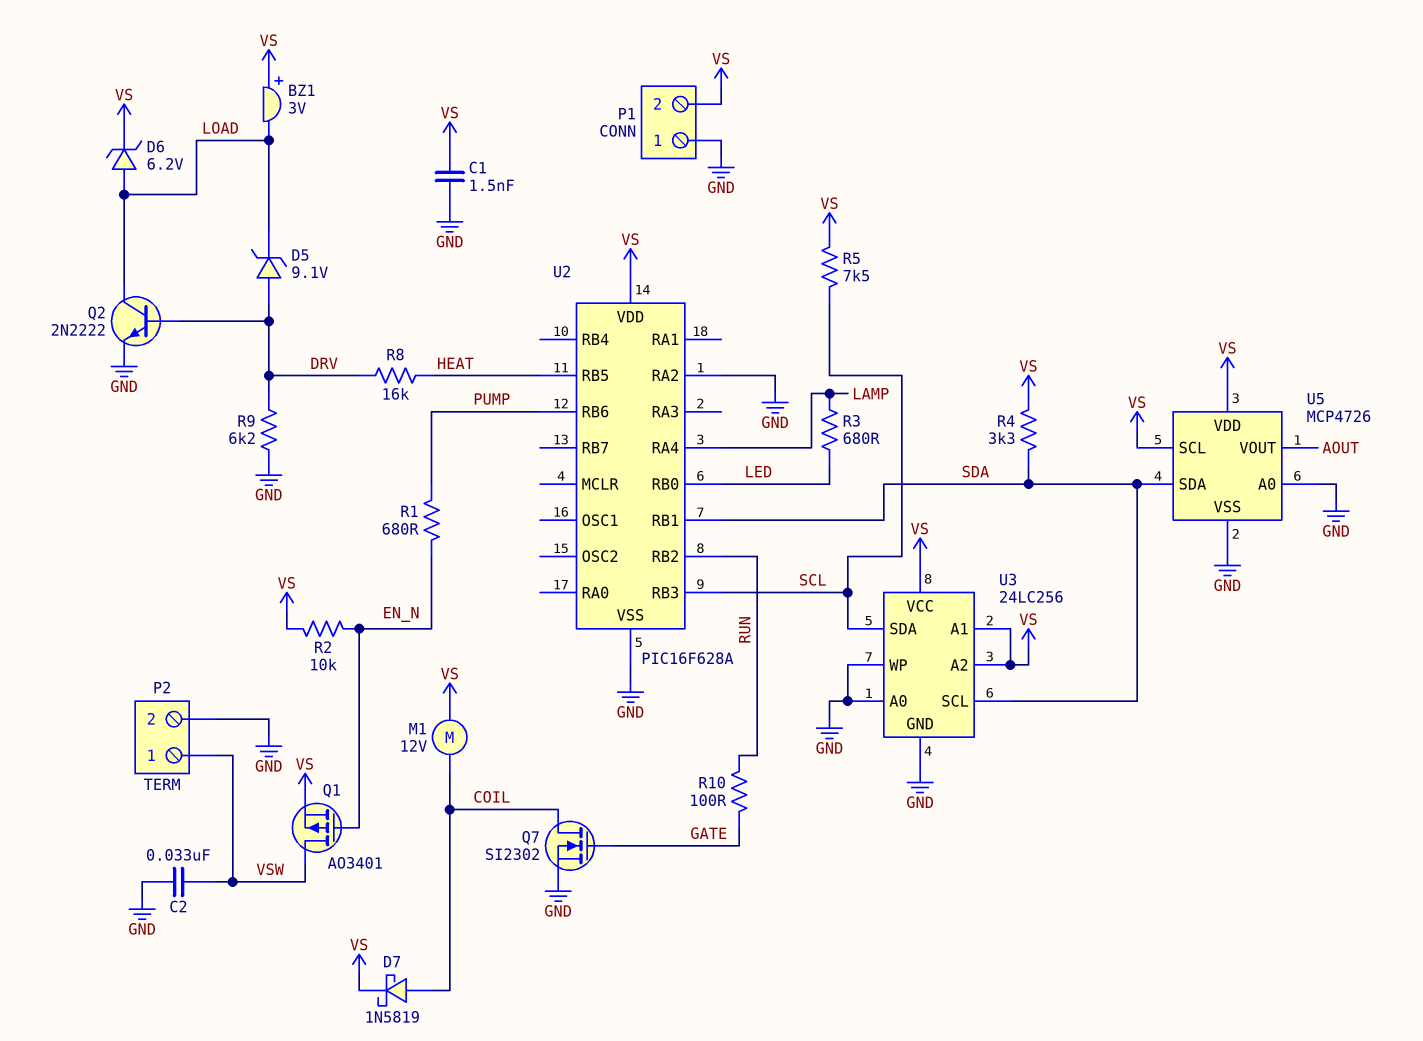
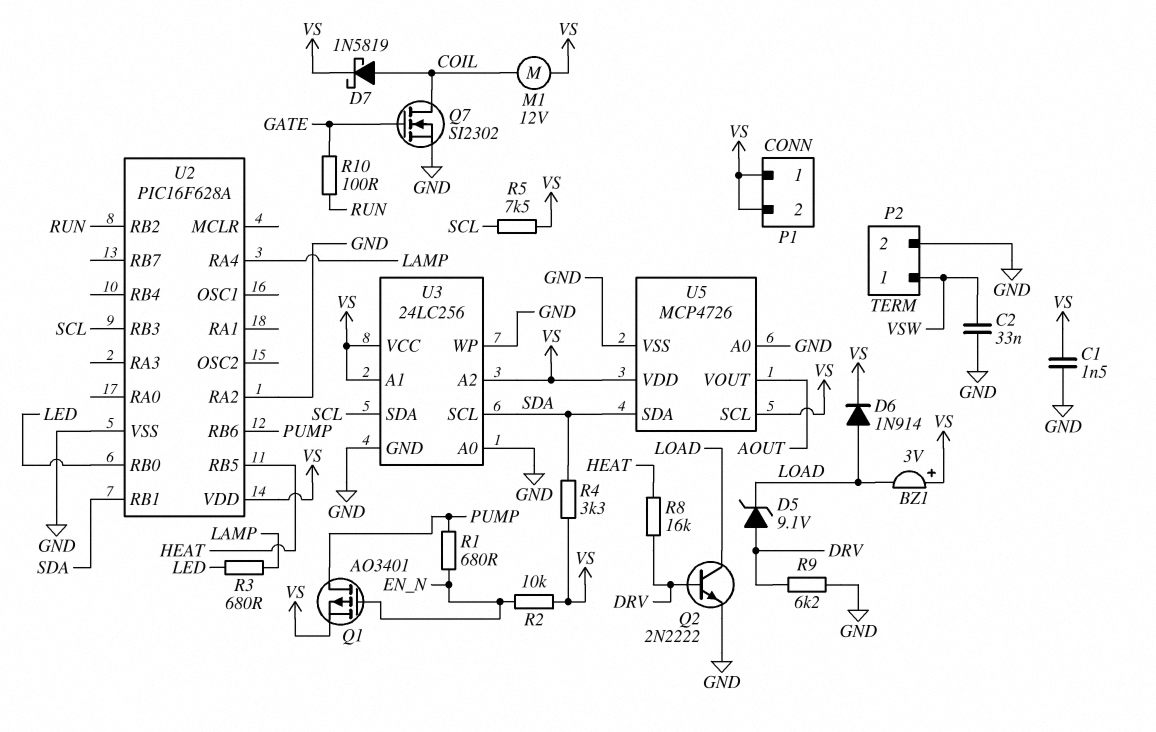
D6: zener 6.2V (A LOAD, K VS) -> diode 1N914 (A LOAD, K VS)
P1 pin 1: GND -> VS
Q1: PMOS AO3401 (G EN_N, D VSW, S VS) -> PMOS AO3401 (G EN_N, D PUMP, S VS)

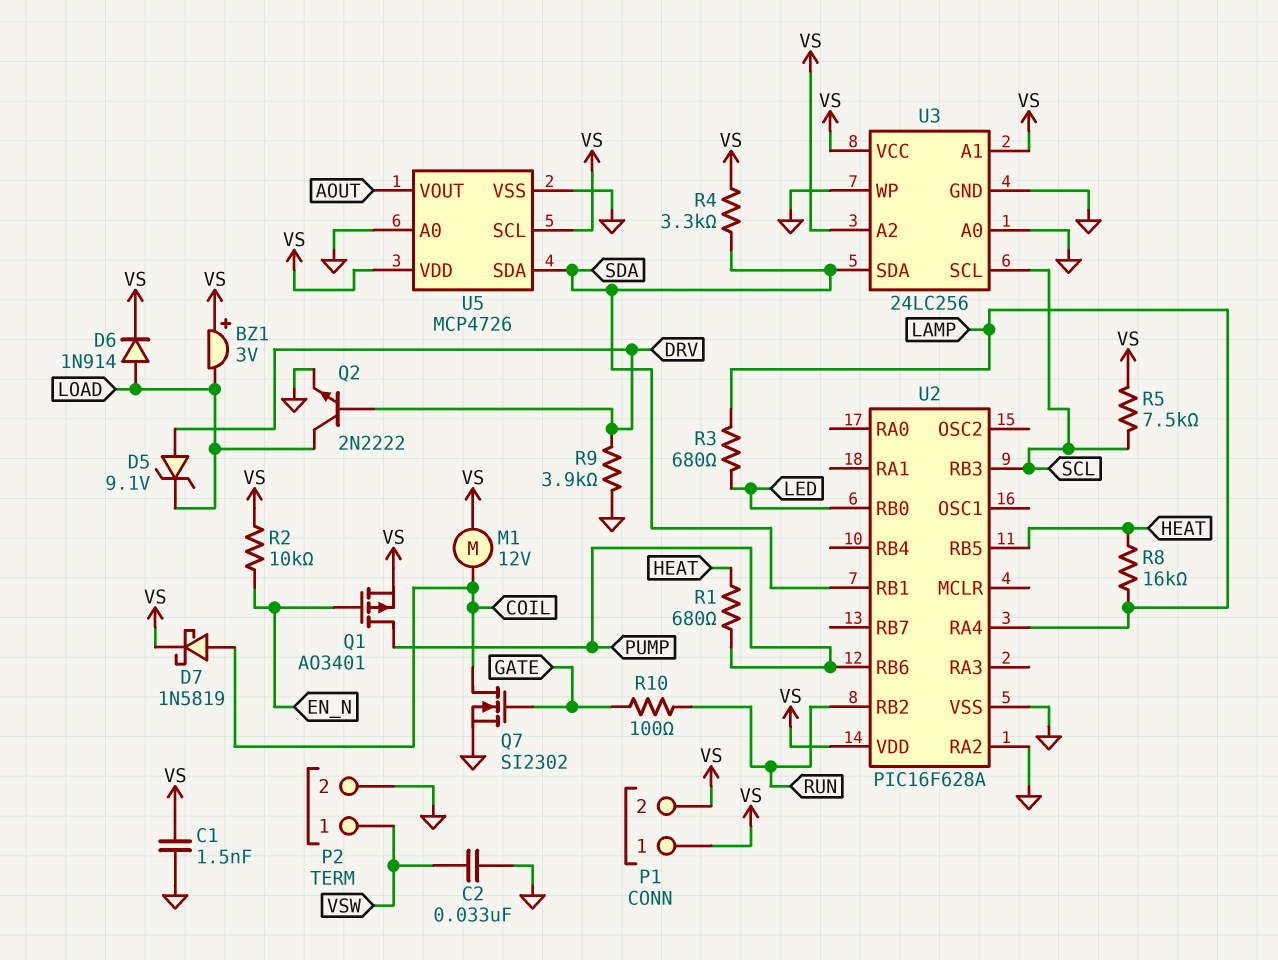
R1: 680 (EN_N, PUMP) -> 680 (HEAT, PUMP)
R8: 16k (DRV, HEAT) -> 16k (HEAT, LAMP)
R9: 6.2k (DRV, GND) -> 3.9k (DRV, GND)
U3 pin SCL: SDA -> SCL
U3 pin SDA: SCL -> SDA

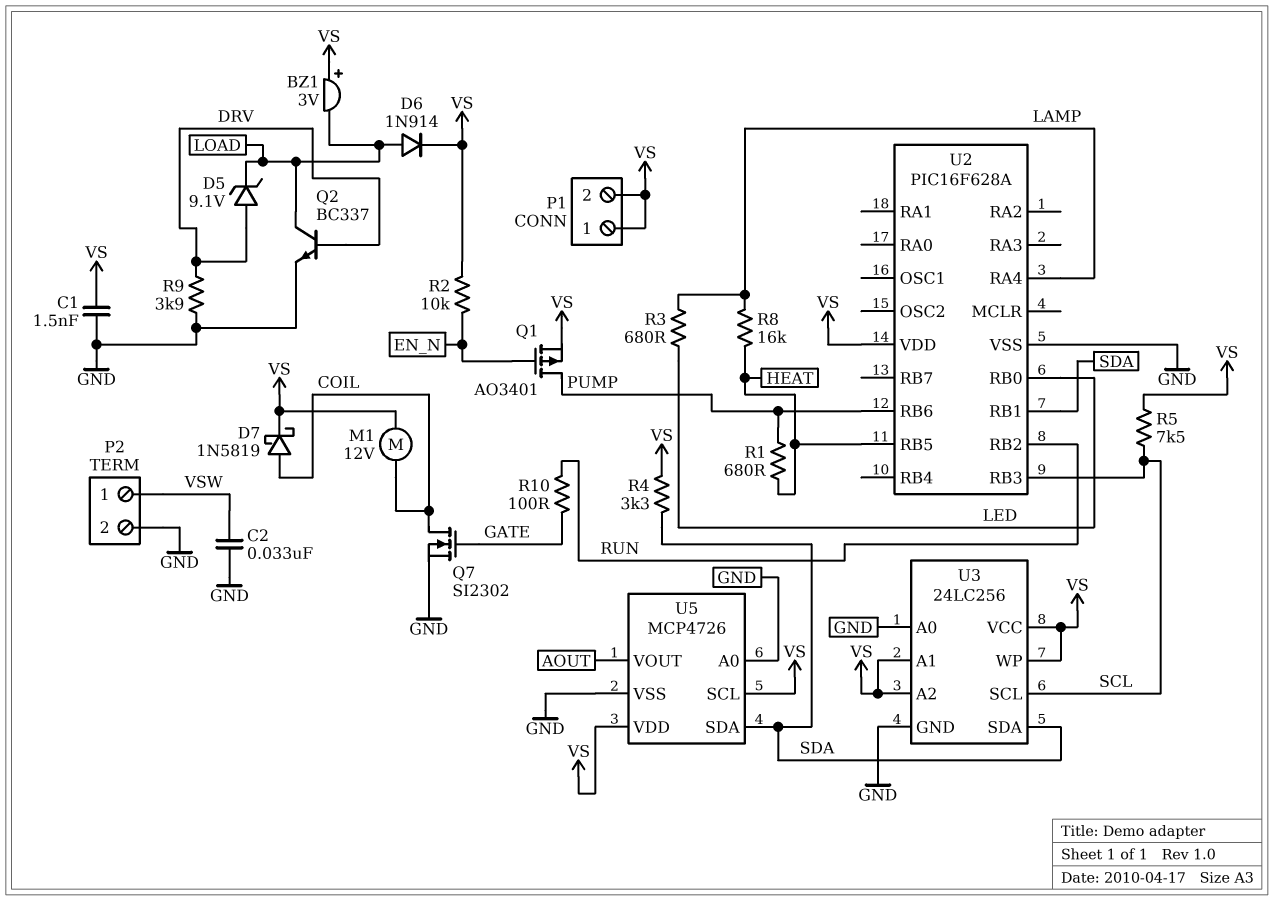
Q2: NPN 2N2222 (B DRV, C LOAD, E GND) -> NPN BC337 (B DRV, C LOAD, E GND)
U2 pin RA2: GND -> none
U3 pin WP: GND -> VS

